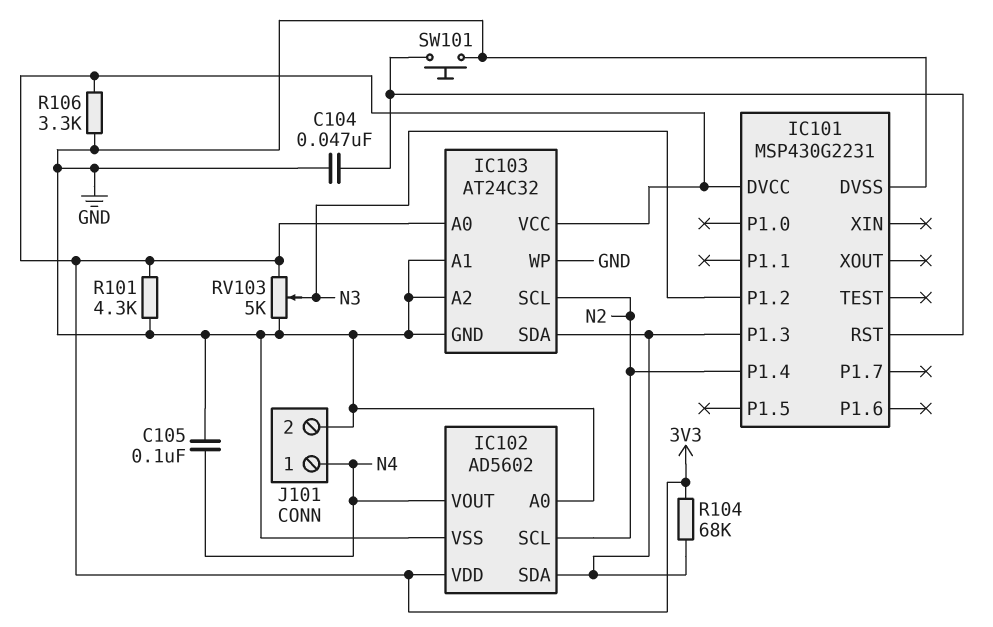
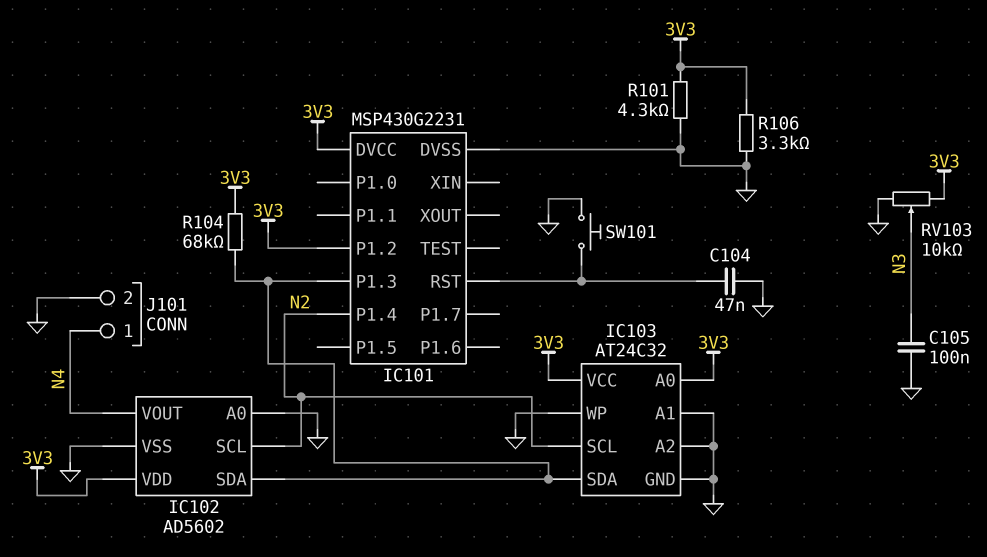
C105: 100nF (GND, N4) -> 100nF (GND, N3)
IC101 pin P1.2: N3 -> 3V3
RV103: 5k (3V3, GND, wiper N3) -> 10k (3V3, GND, wiper N3)

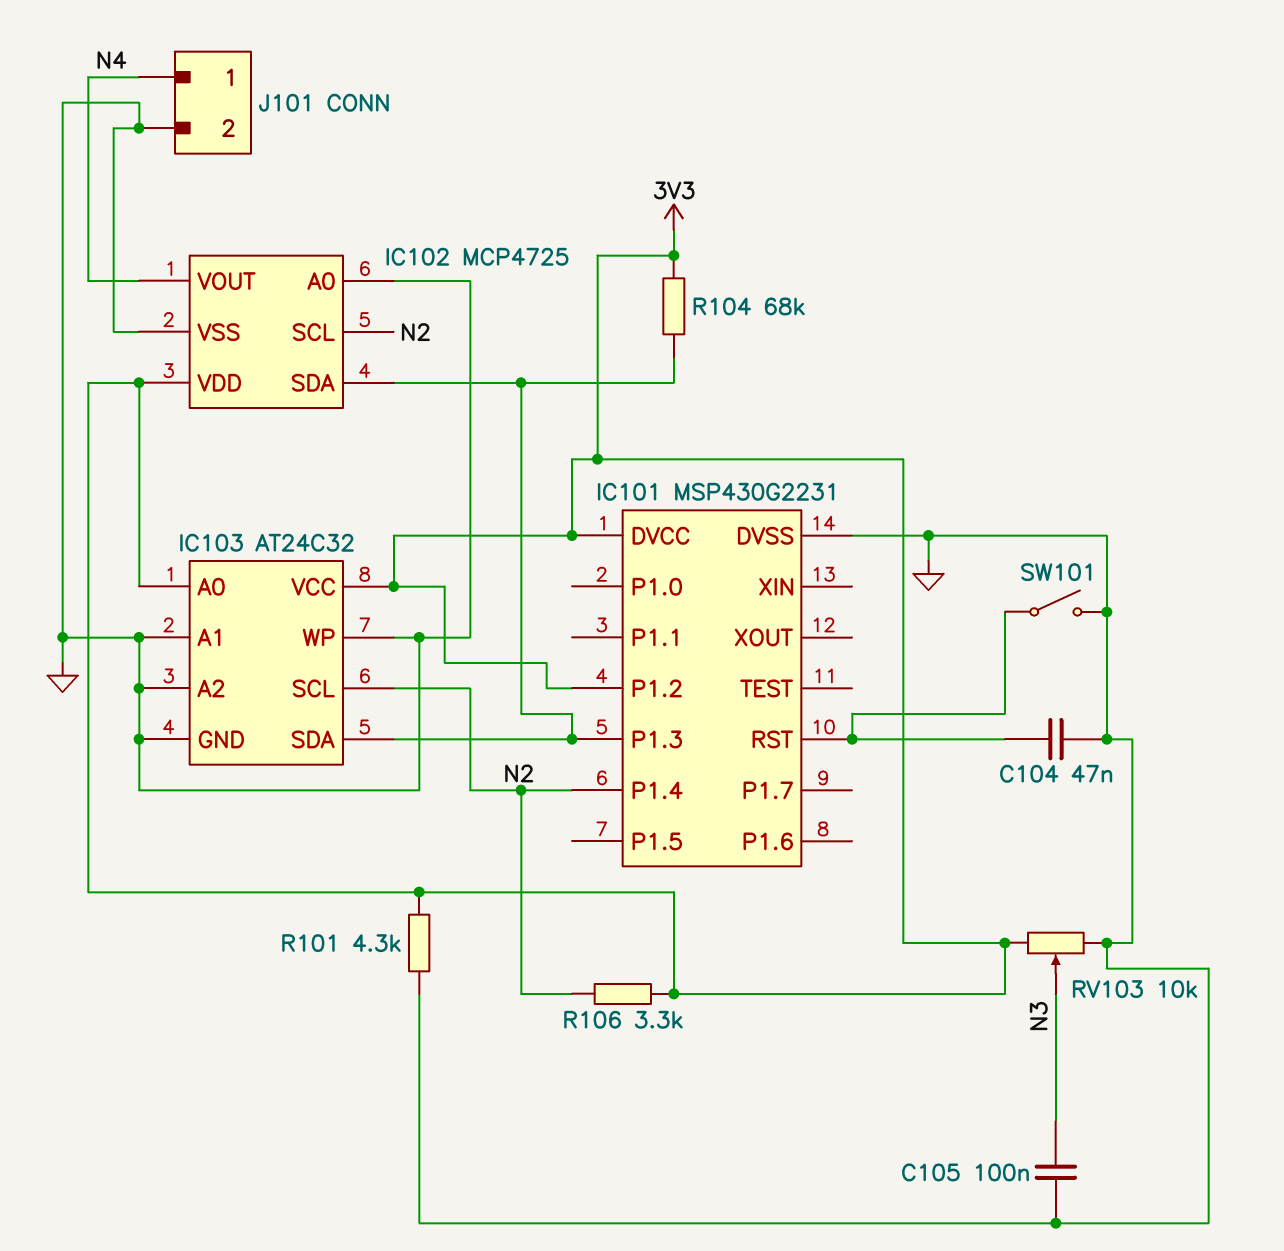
IC102: AD5602 -> MCP4725
R106: 3.3k (3V3, GND) -> 3.3k (3V3, N2)
SW101: button (GND, IC101/RST) -> switch (GND, IC101/RST)

